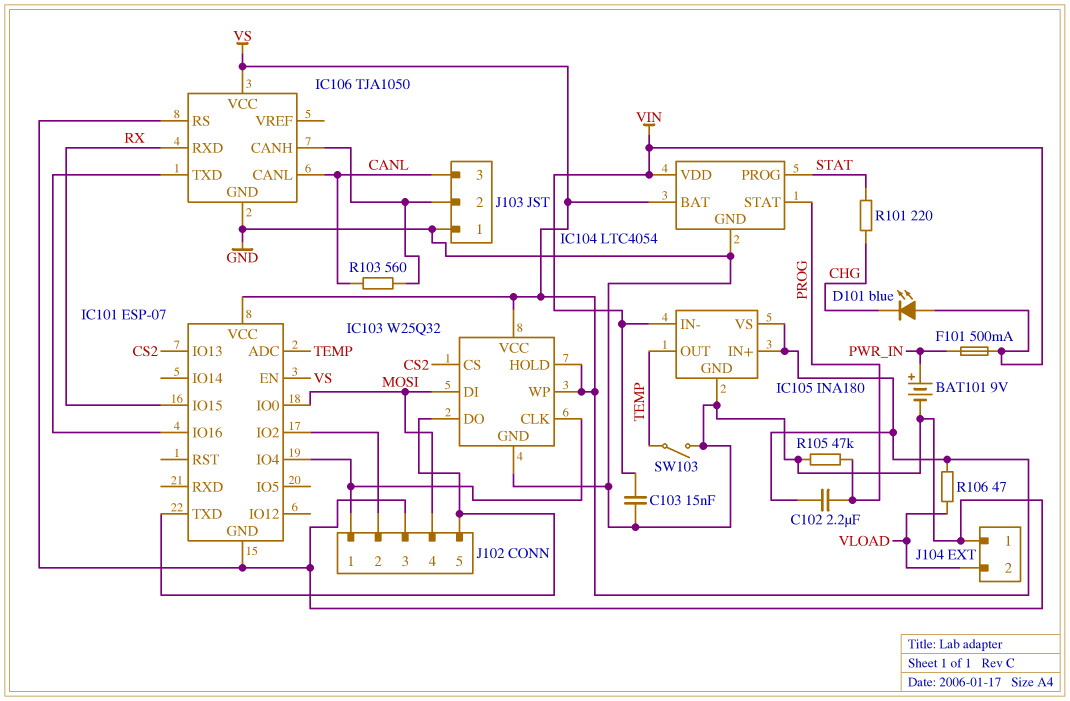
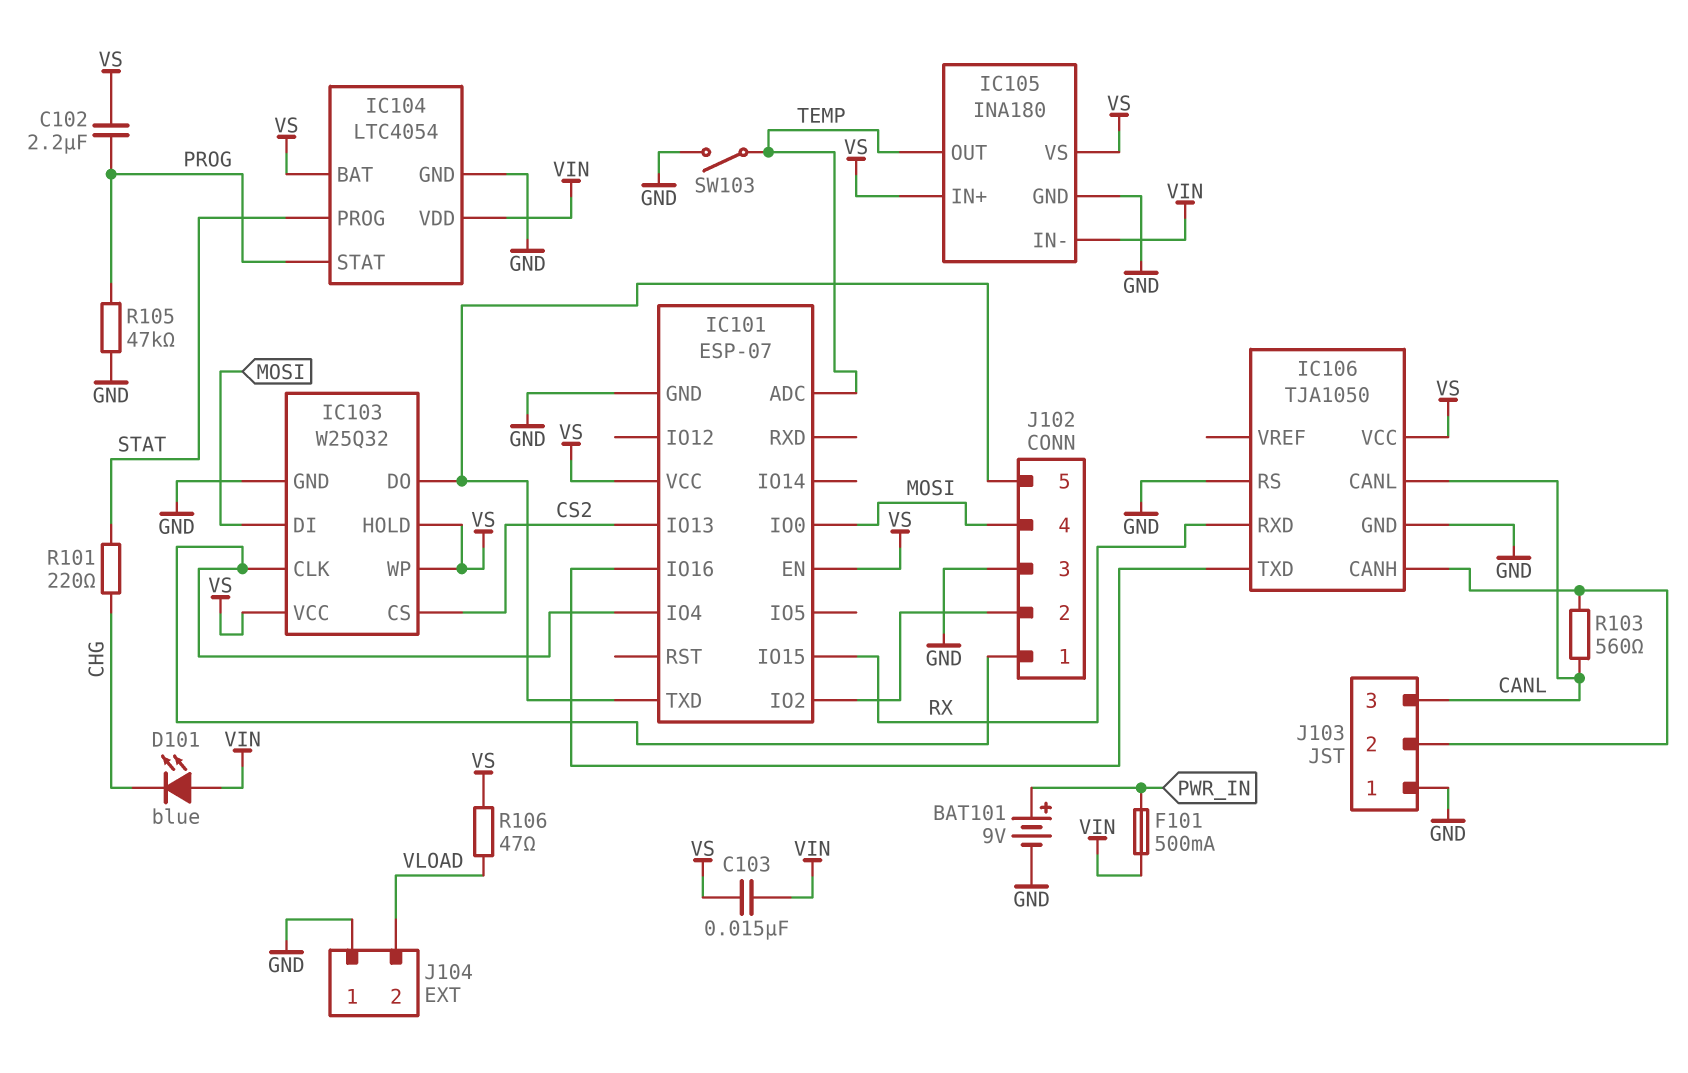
C103: 15nF (GND, VIN) -> 15nF (VIN, VS)

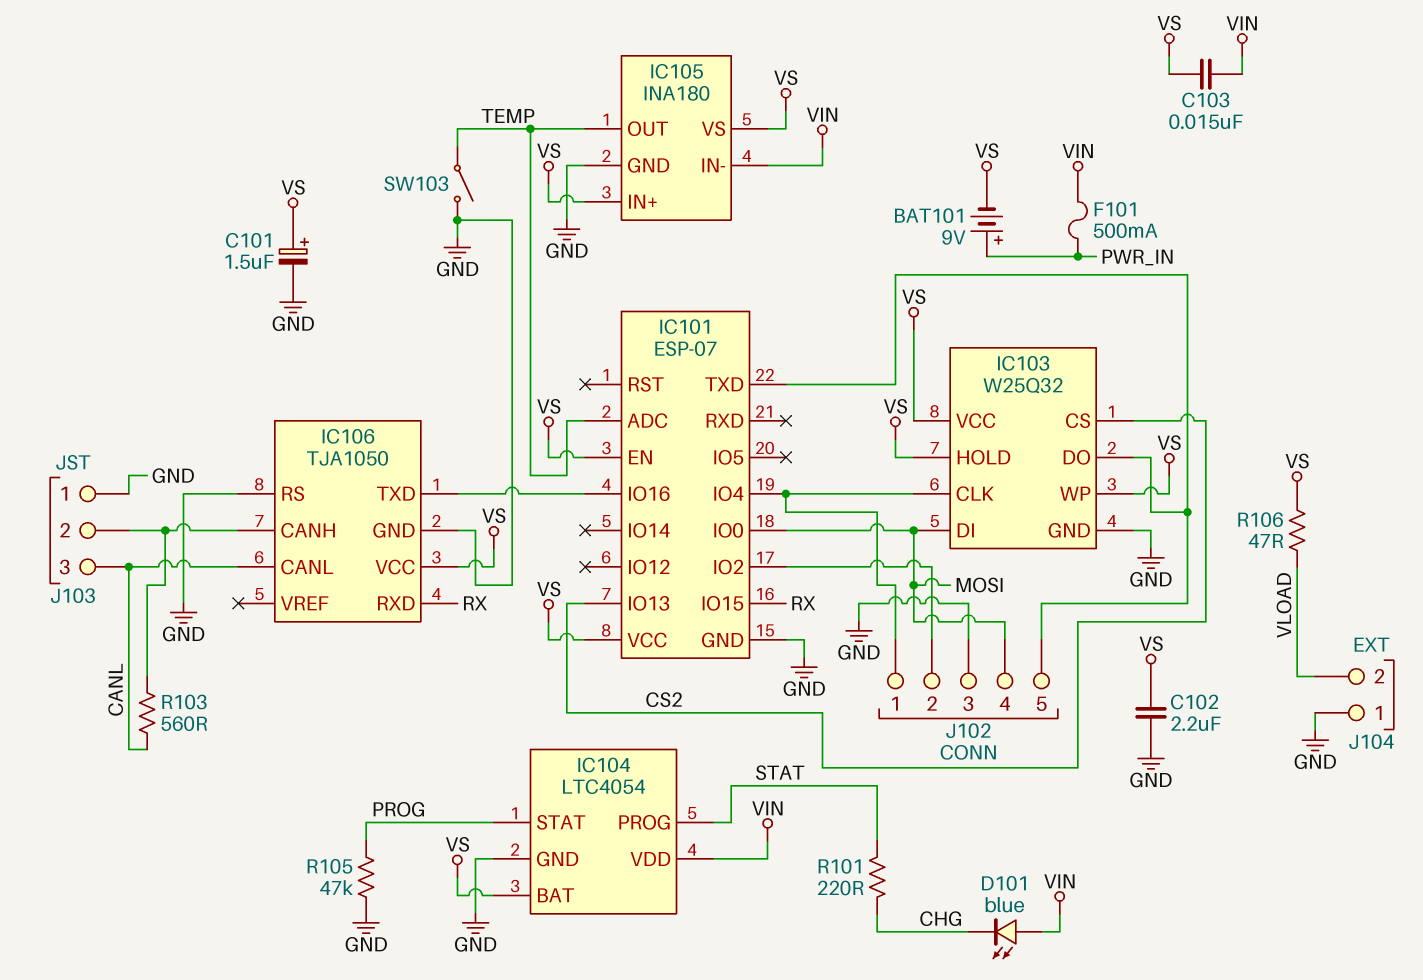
BAT101: 9V (plus PWR_IN, minus GND) -> 9V (plus PWR_IN, minus VS)
C101: none -> 1.5uF (plus VS, minus GND)
C102: 2.2uF (PROG, VS) -> 2.2uF (GND, VS)

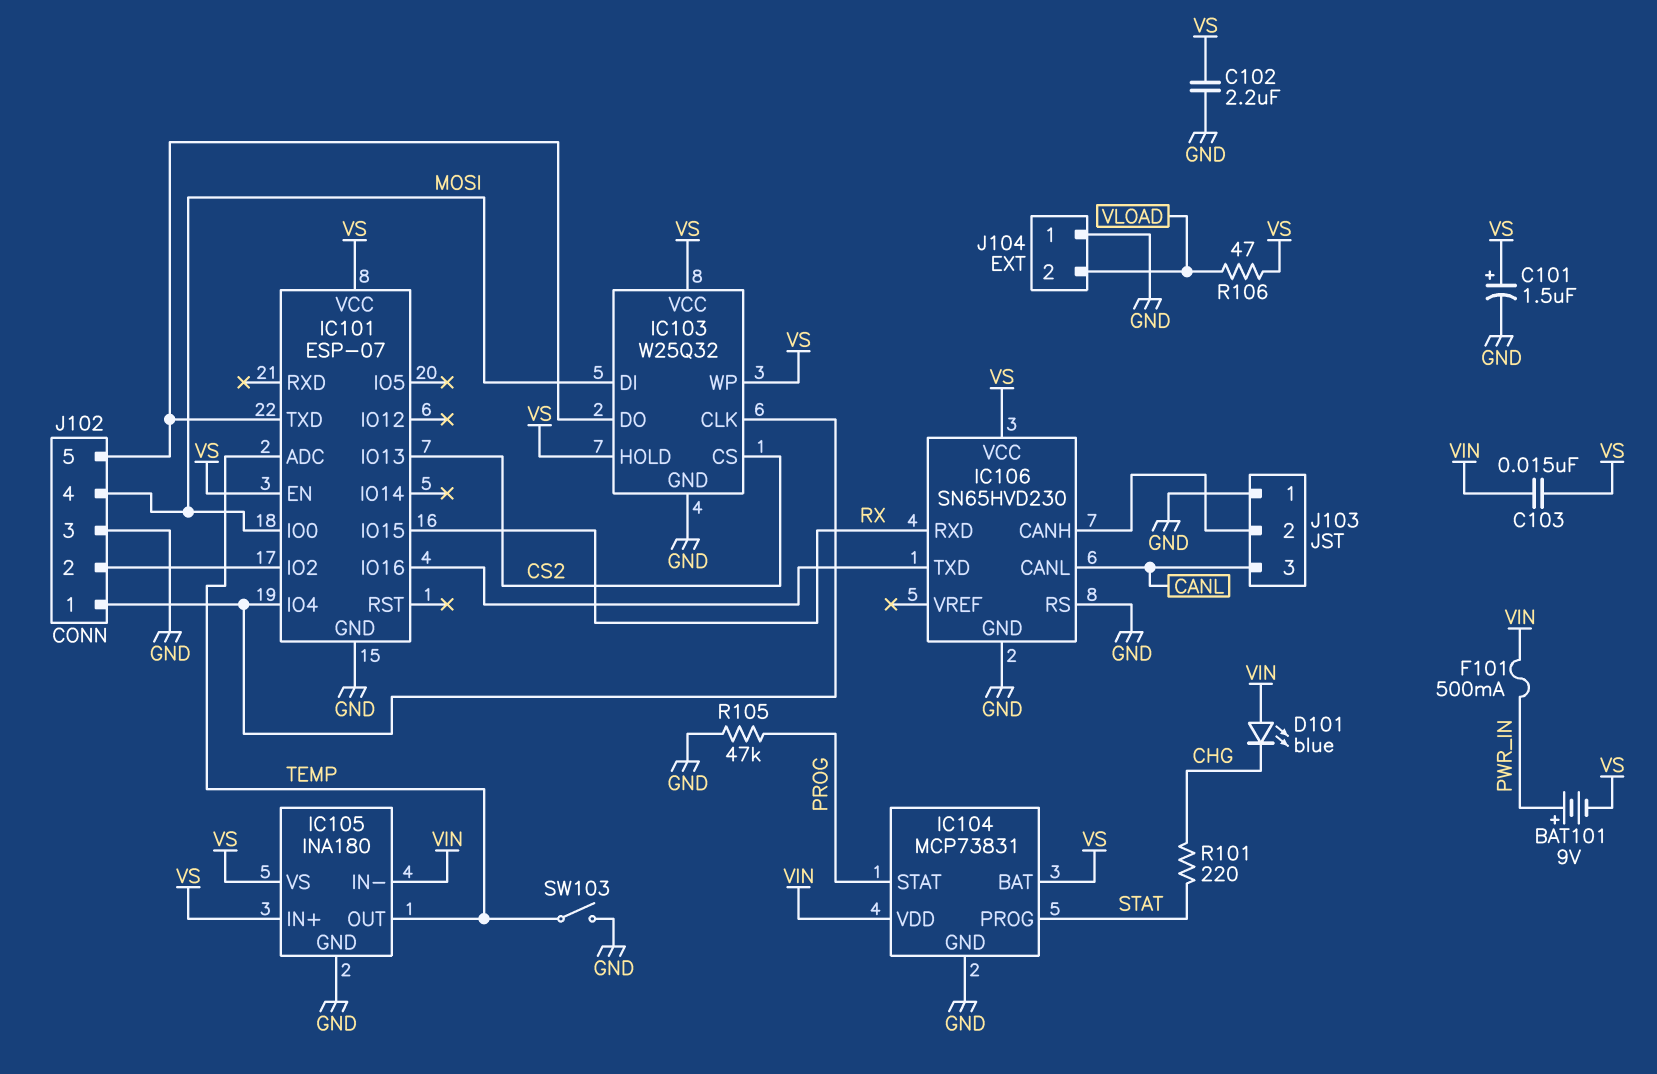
IC104: LTC4054 -> MCP73831
IC106: TJA1050 -> SN65HVD230
R103: 560 (CANL, IC106/CANH) -> none

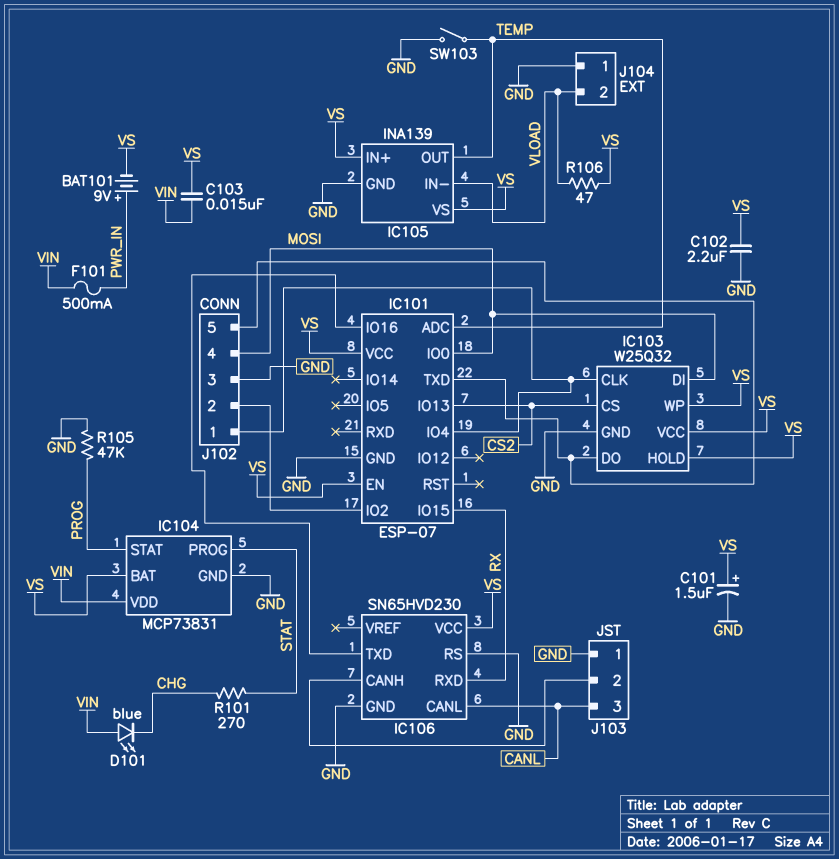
IC105: INA180 -> INA139
IC105 pin IN-: VIN -> VLOAD
R101: 220 (CHG, STAT) -> 270 (CHG, STAT)

